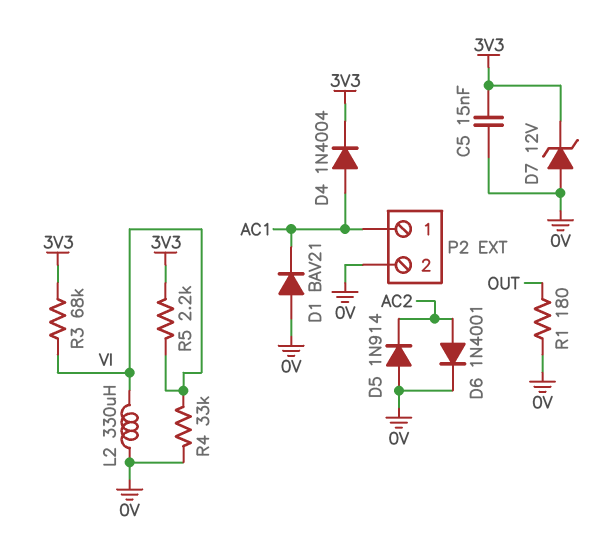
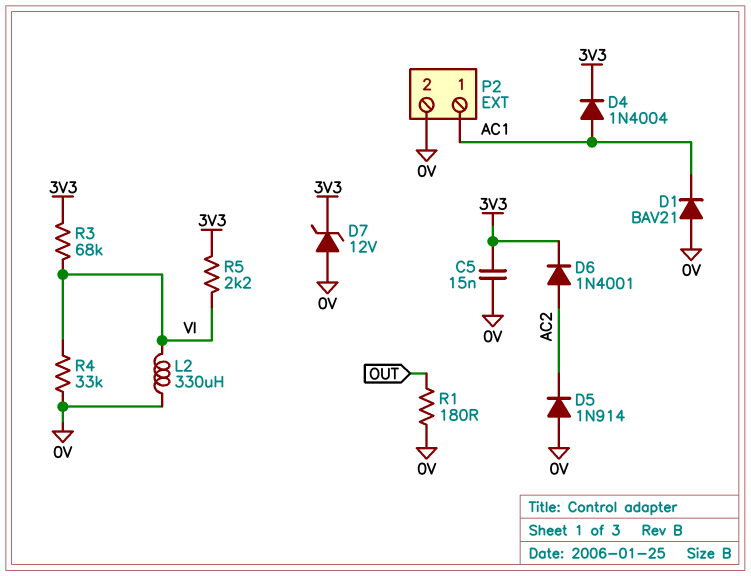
D6: diode 1N4001 (A AC2, K 0V) -> diode 1N4001 (A AC2, K 3V3)

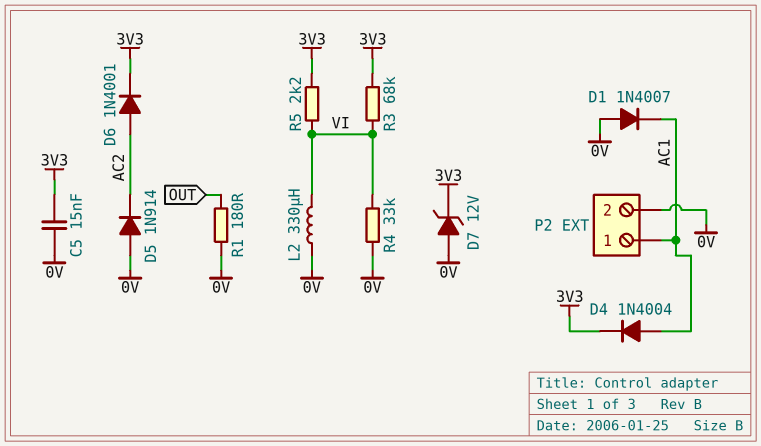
D1: diode BAV21 (A 0V, K AC1) -> diode 1N4007 (A 0V, K AC1)

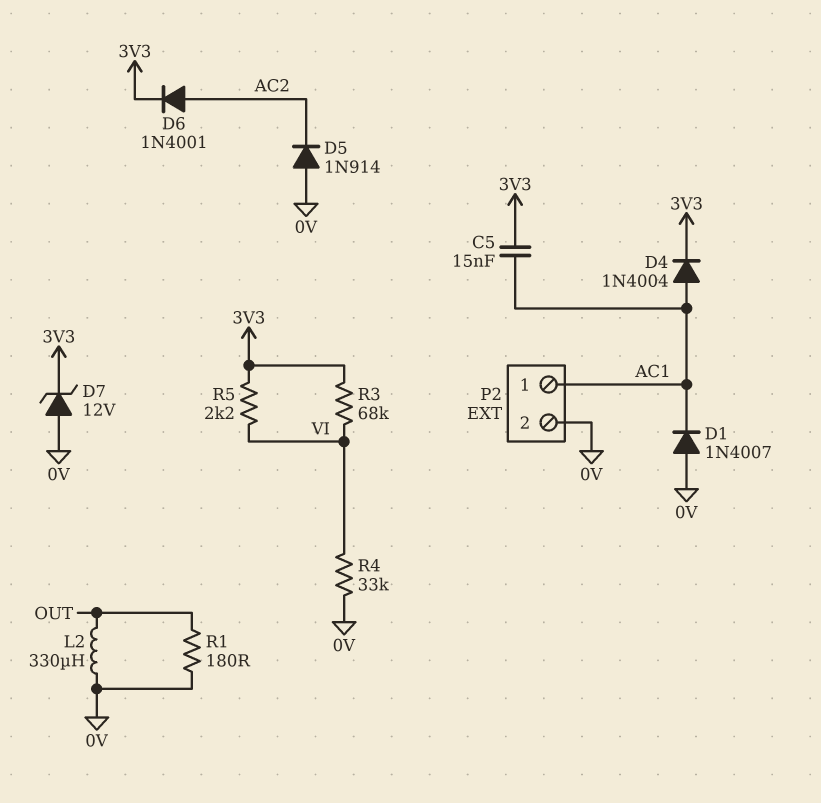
C5: 15nF (0V, 3V3) -> 15nF (3V3, AC1)
L2: 330uH (0V, VI) -> 330uH (0V, OUT)

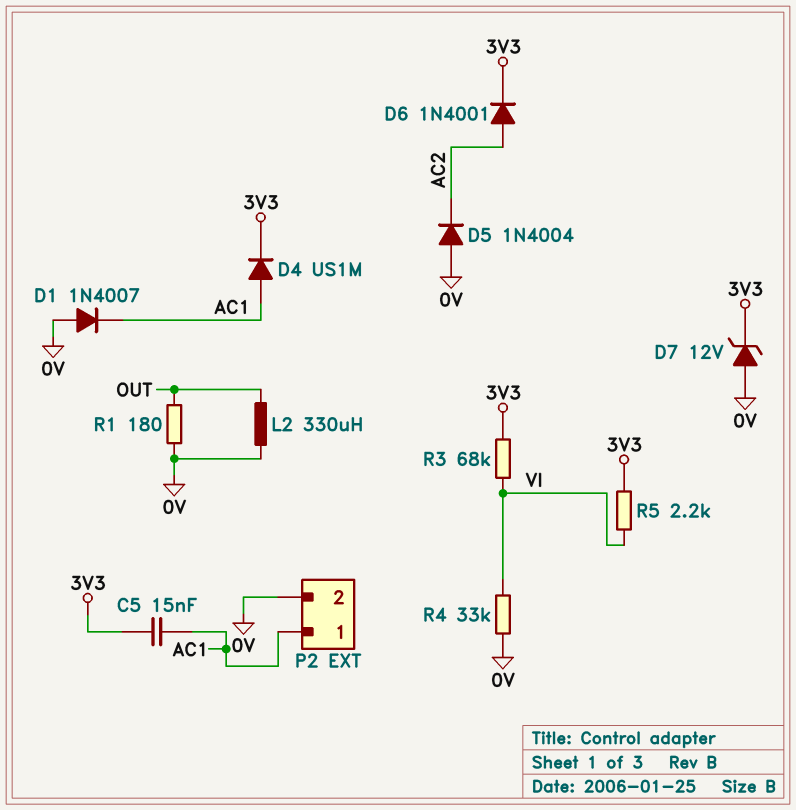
D4: diode 1N4004 (A AC1, K 3V3) -> diode US1M (A AC1, K 3V3)
D5: diode 1N914 (A 0V, K AC2) -> diode 1N4004 (A 0V, K AC2)

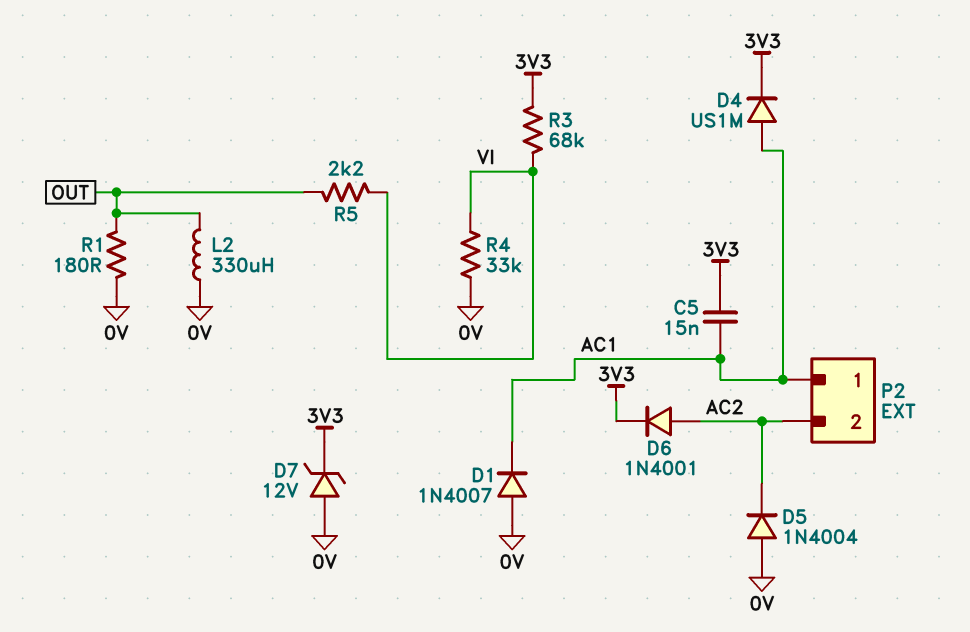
P2 pin 2: 0V -> AC2
R5: 2.2k (3V3, VI) -> 2.2k (OUT, VI)

